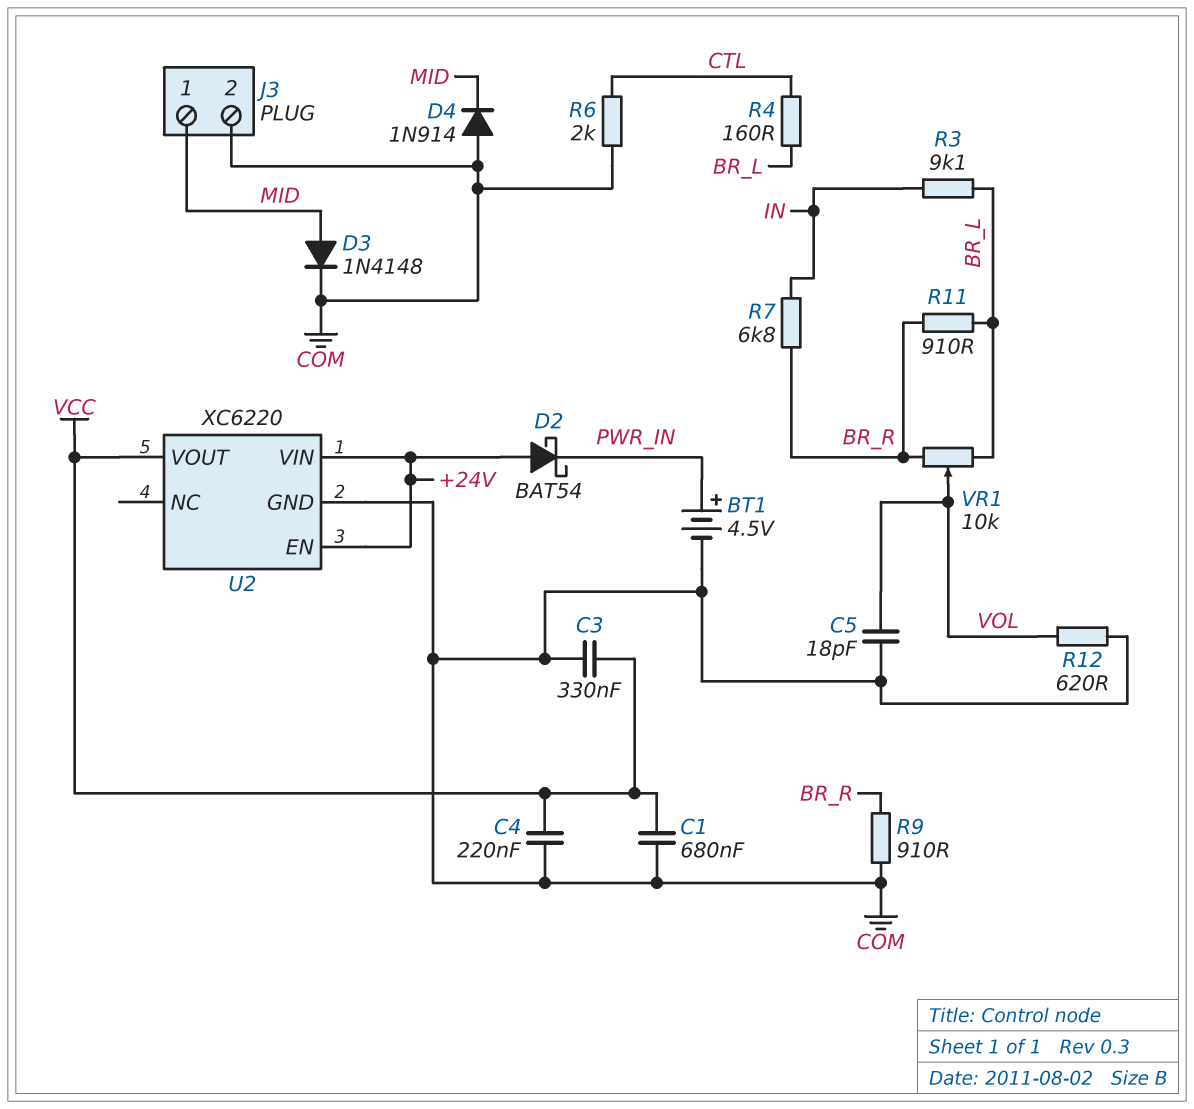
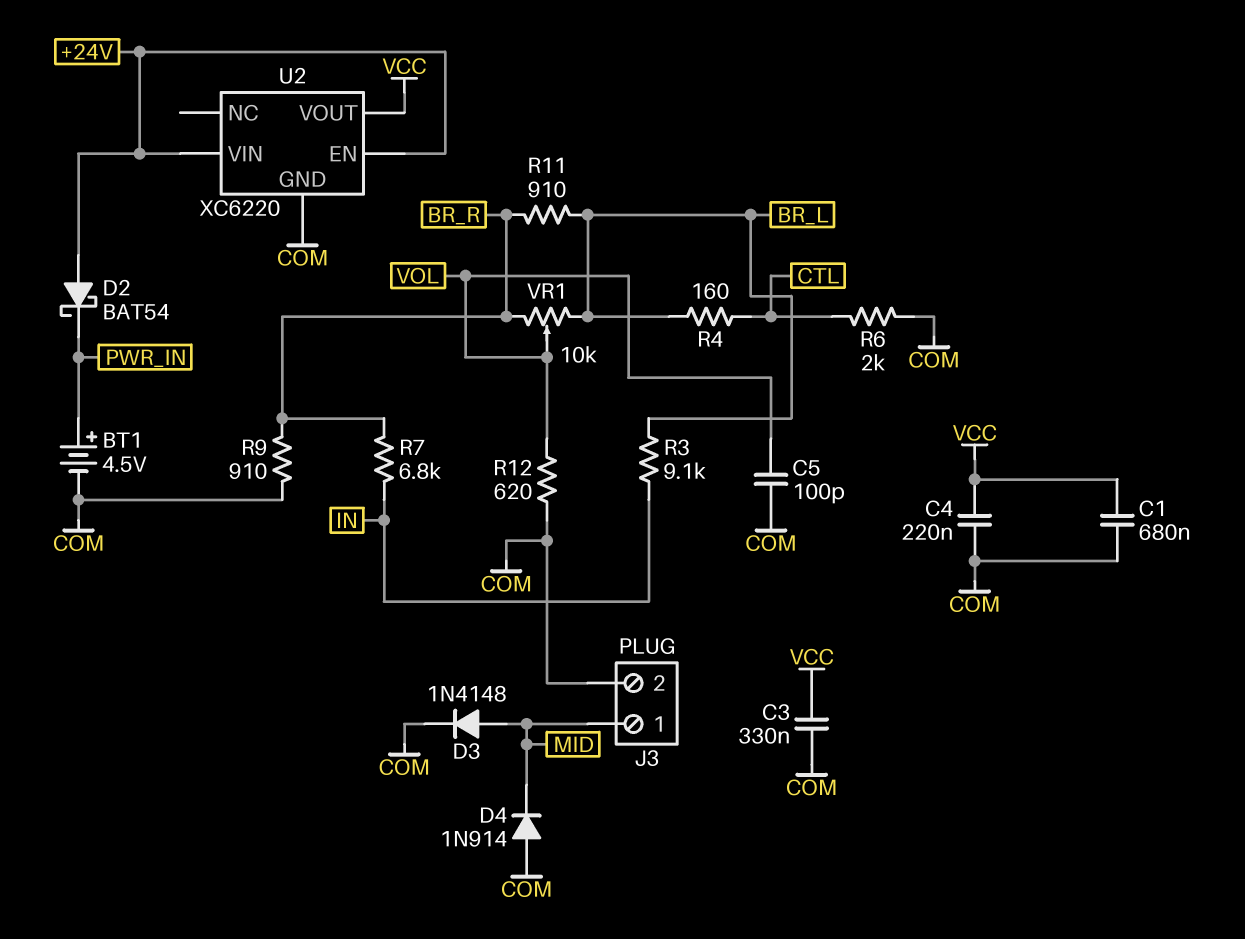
C5: 18pF (COM, VOL) -> 100pF (COM, VOL)

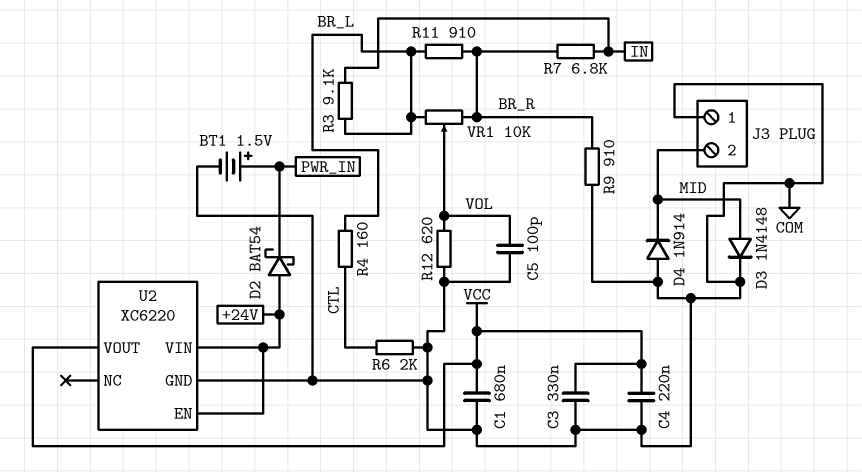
BT1: 4.5V (plus PWR_IN, minus COM) -> 1.5V (plus PWR_IN, minus COM)
J3 pin 1: MID -> COM
J3 pin 2: COM -> MID

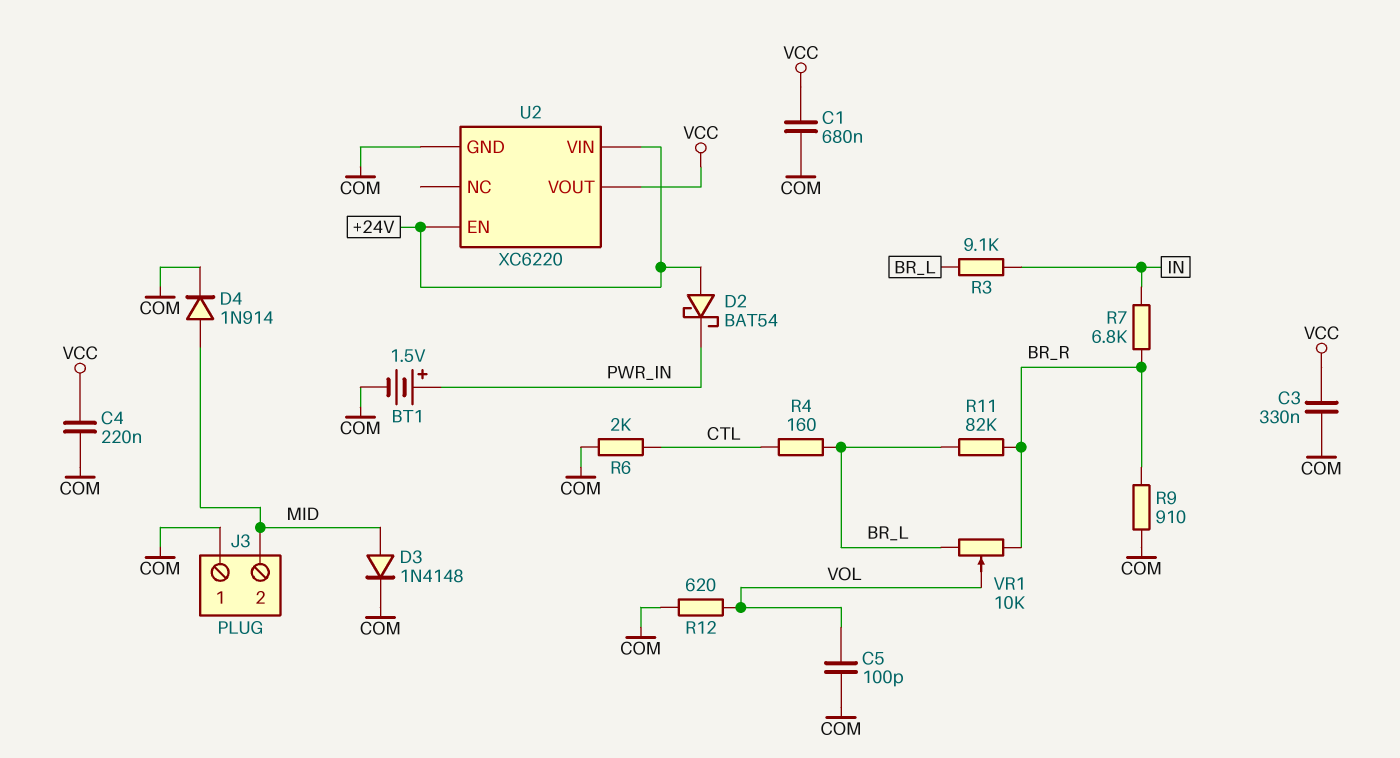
D4: diode 1N914 (A COM, K MID) -> diode 1N914 (A MID, K COM)
R11: 910 (BR_L, BR_R) -> 82k (BR_L, BR_R)

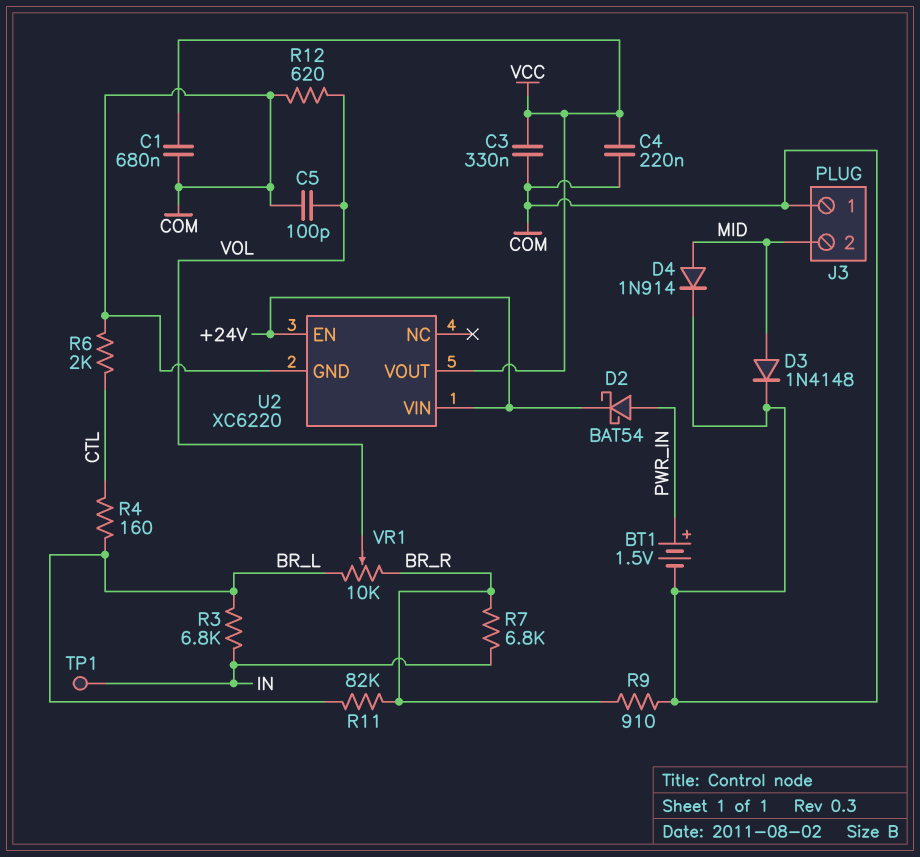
D2: schottky BAT54 (A +24V, K PWR_IN) -> schottky BAT54 (A PWR_IN, K +24V)
R3: 9.1k (BR_L, IN) -> 6.8k (BR_L, IN)
TP1: none -> test point (IN)

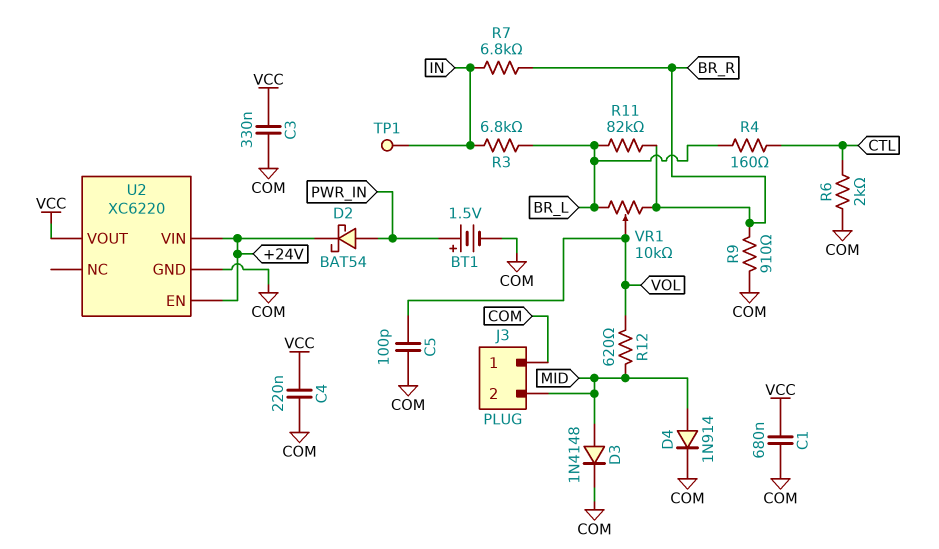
R12: 620 (COM, VOL) -> 620 (MID, VOL)

